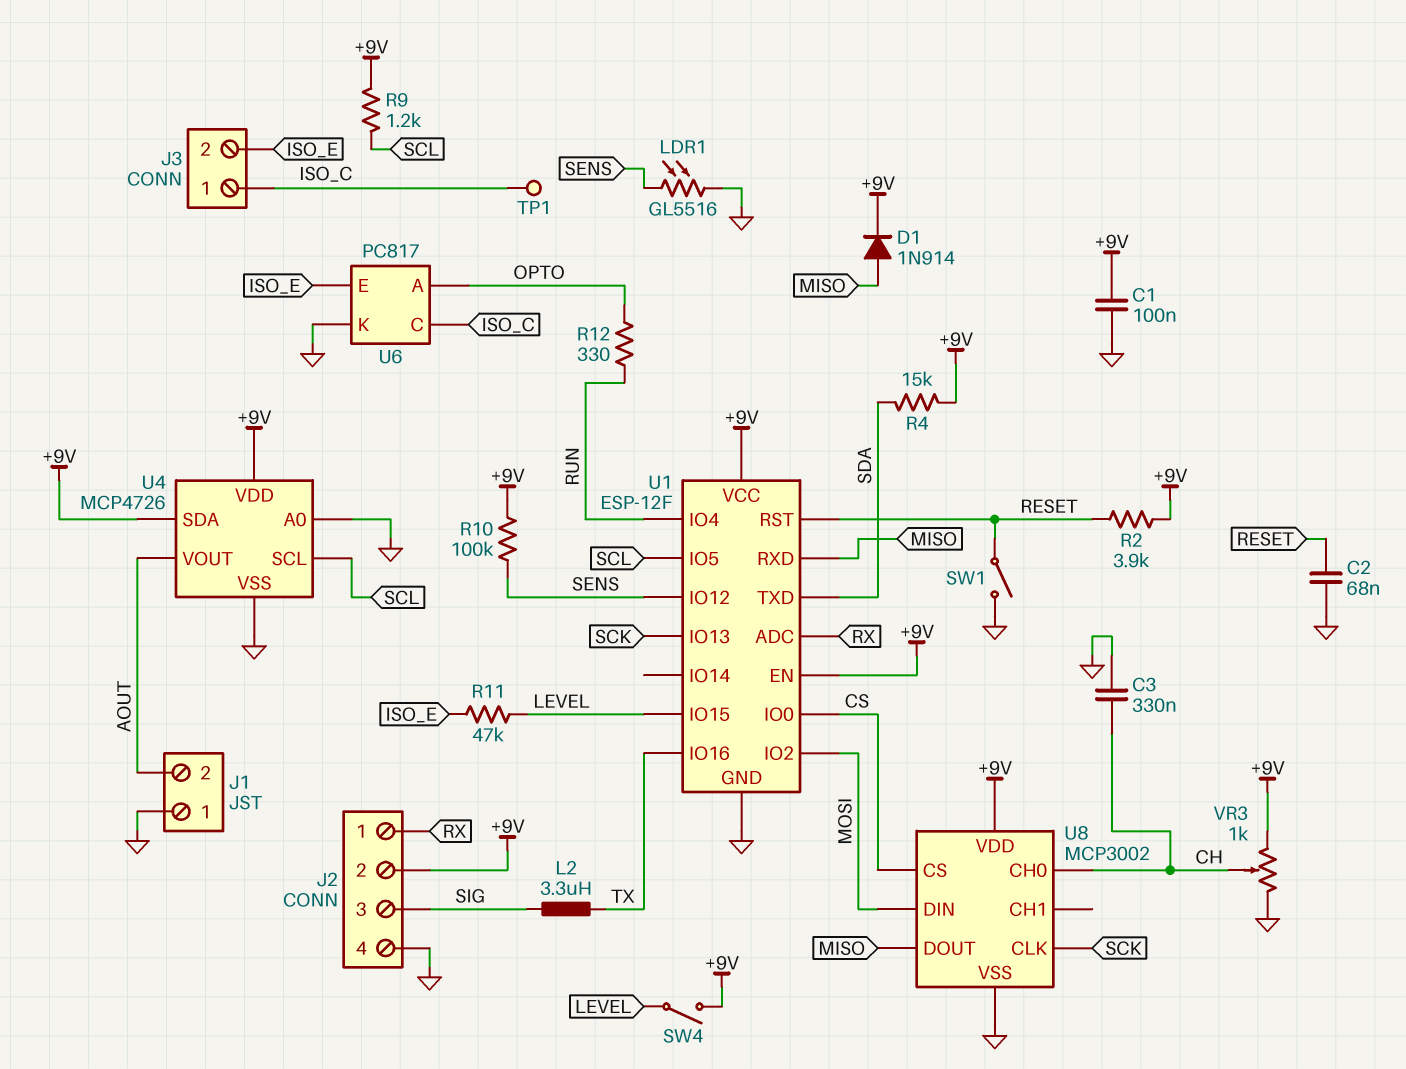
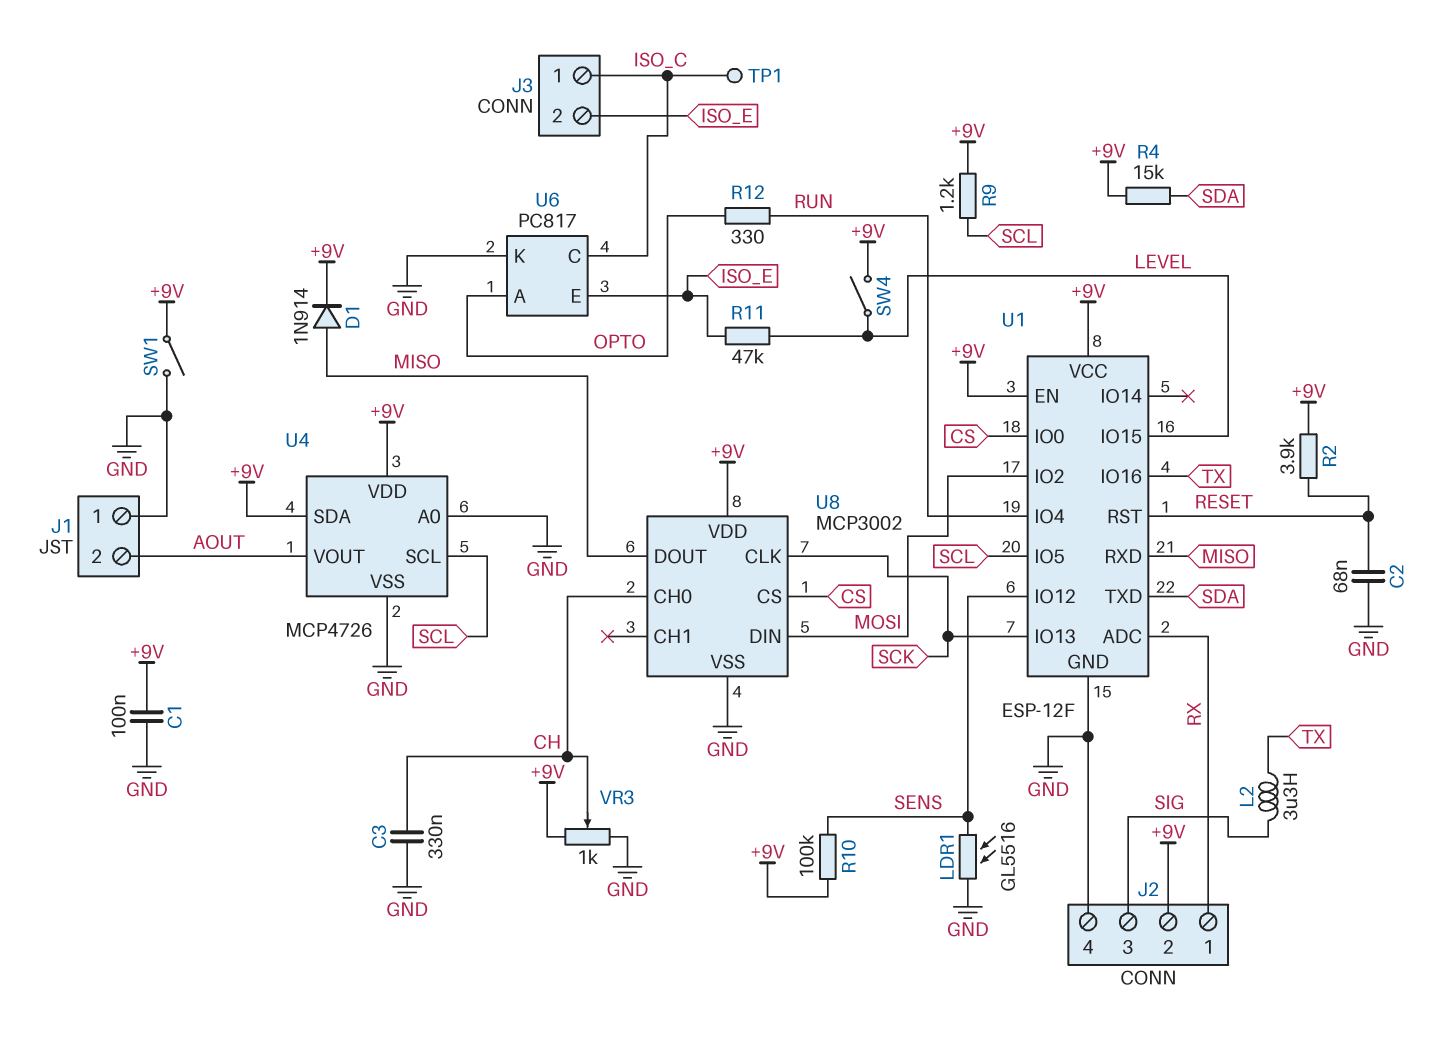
SW1: switch (GND, RESET) -> switch (+9V, GND)

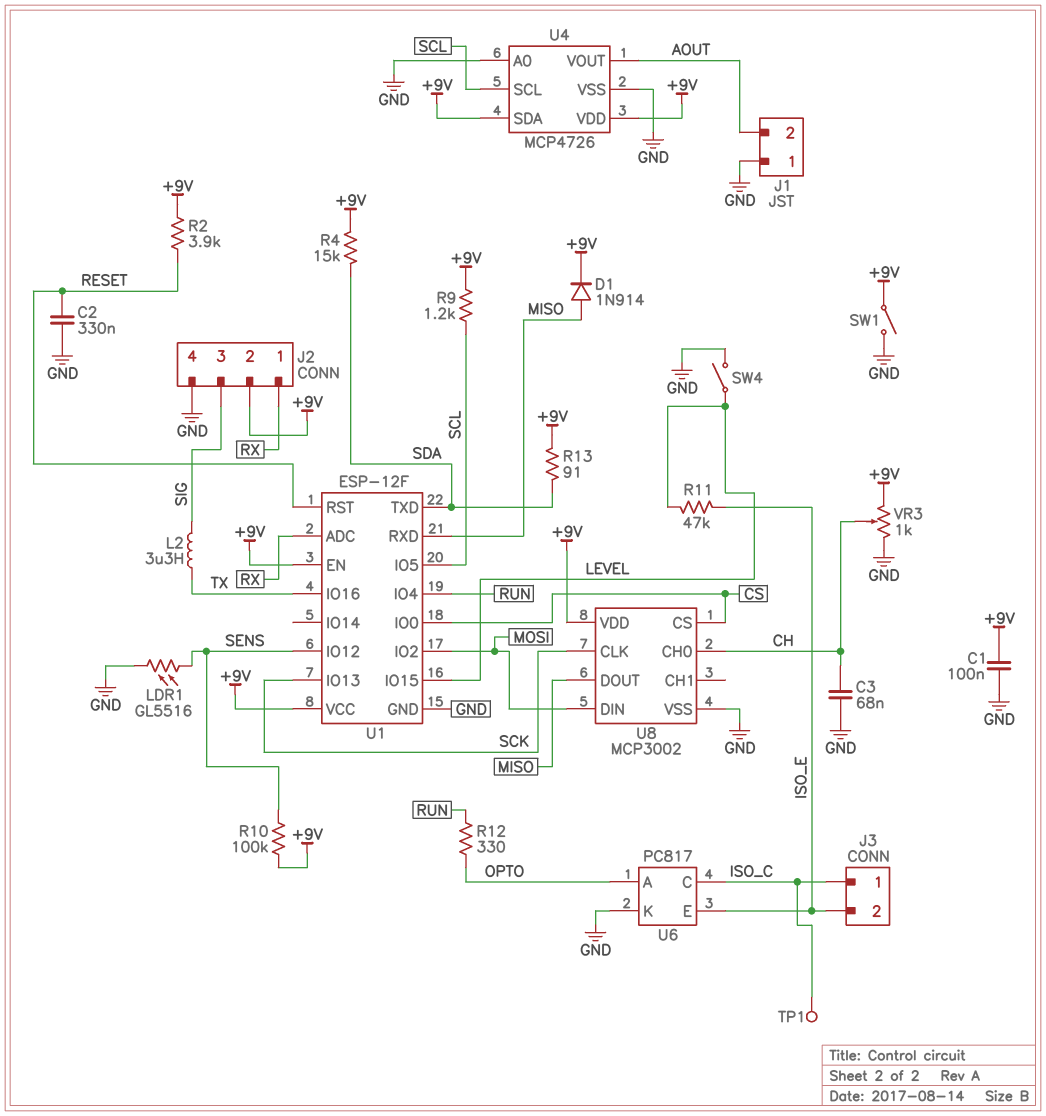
C2: 68nF (GND, RESET) -> 330nF (GND, RESET)
C3: 330nF (CH, GND) -> 68nF (CH, GND)
R13: none -> 91 (+9V, SDA)
SW4: switch (+9V, LEVEL) -> switch (GND, LEVEL)

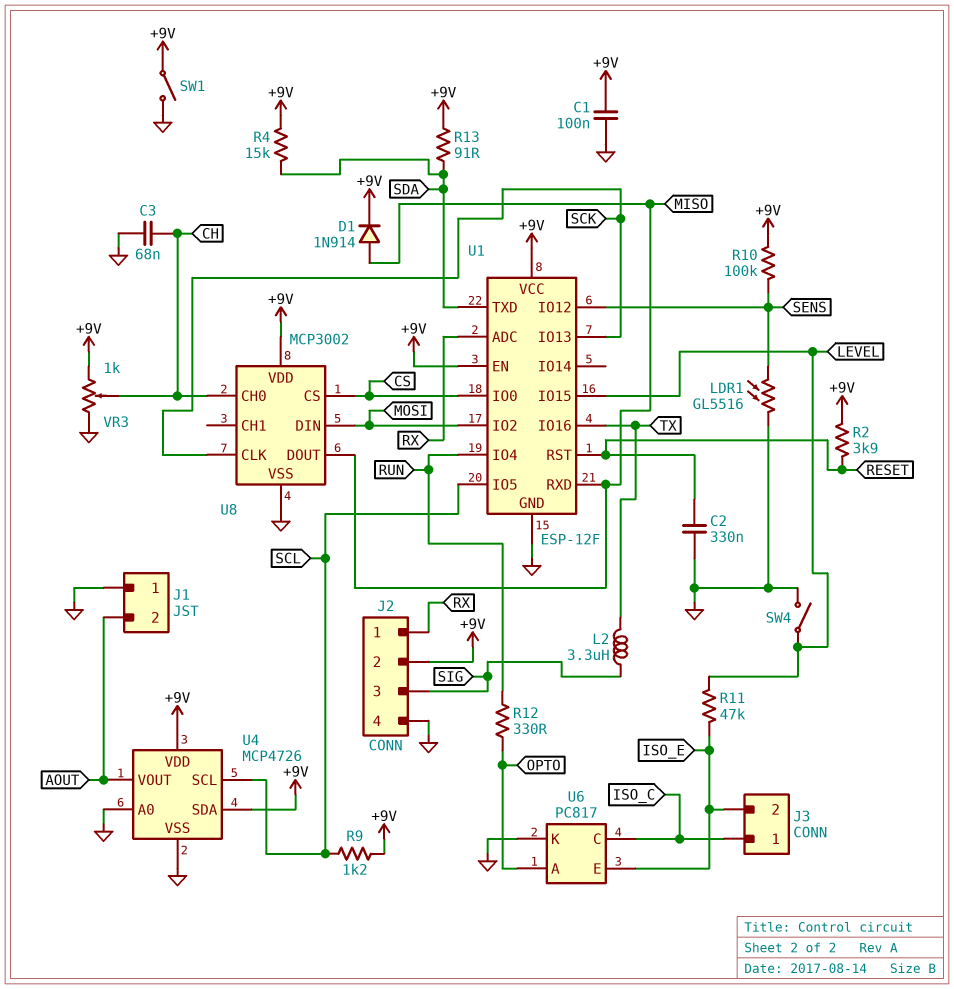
TP1: test point (ISO_C) -> none

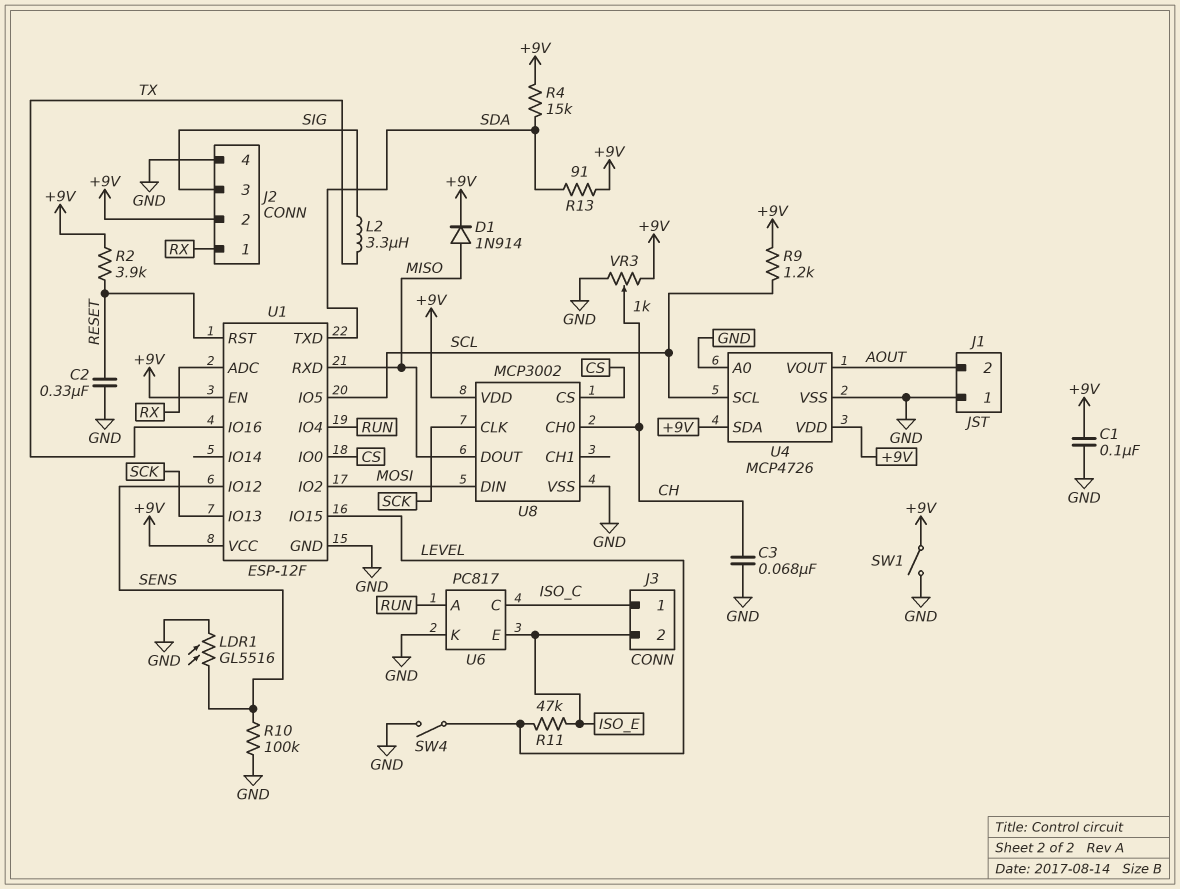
R10: 100k (+9V, SENS) -> 100k (GND, SENS)
R12: 330 (OPTO, RUN) -> none
U6 pin A: OPTO -> RUN

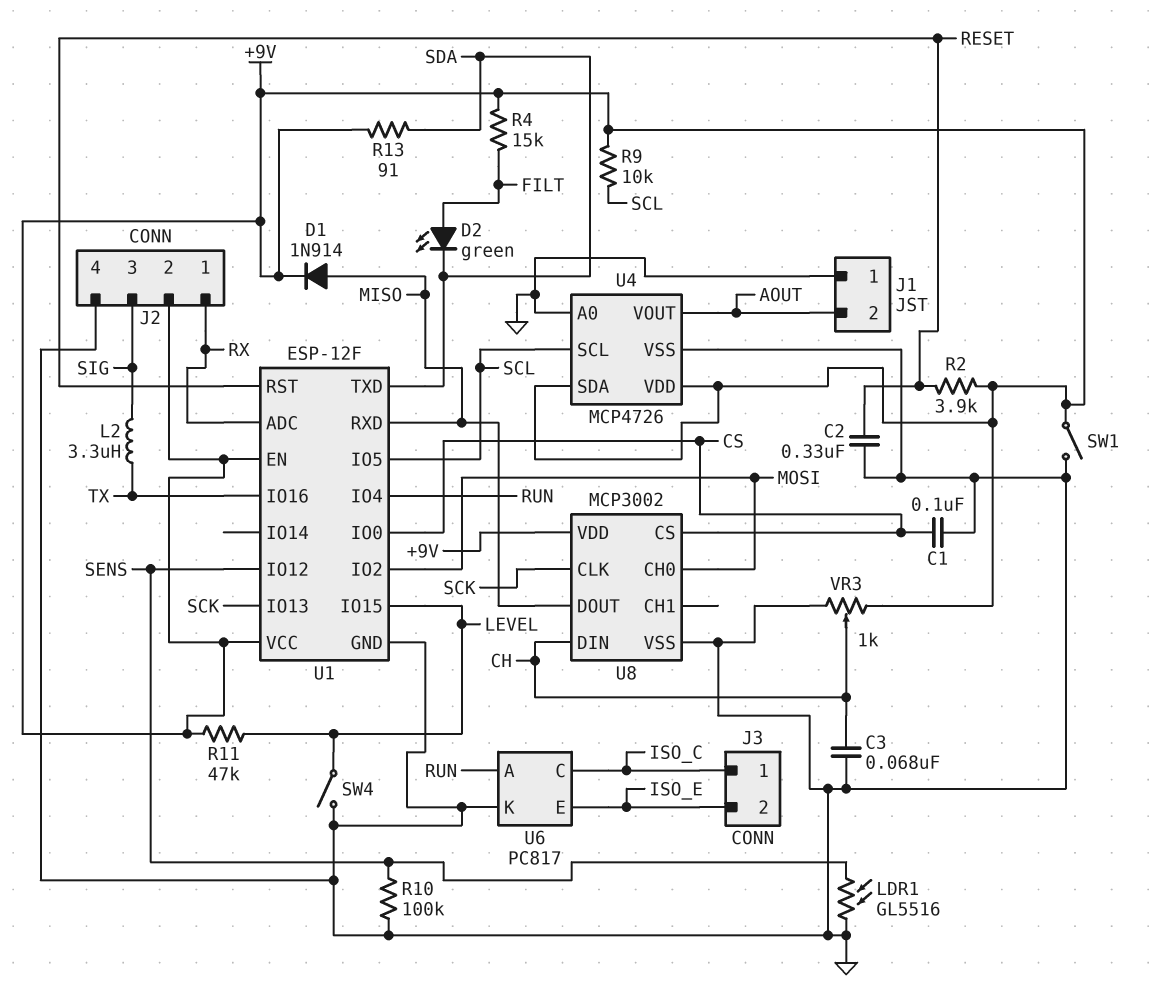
C1: 100nF (+9V, GND) -> 100nF (CS, GND)
D2: none -> LED green (A FILT, K SDA)
R4: 15k (+9V, SDA) -> 15k (+9V, FILT)
R9: 1.2k (+9V, SCL) -> 10k (+9V, SCL)
R11: 47k (ISO_E, LEVEL) -> 47k (+9V, LEVEL)
U8 pin CH0: CH -> MOSI
U8 pin DIN: MOSI -> CH

